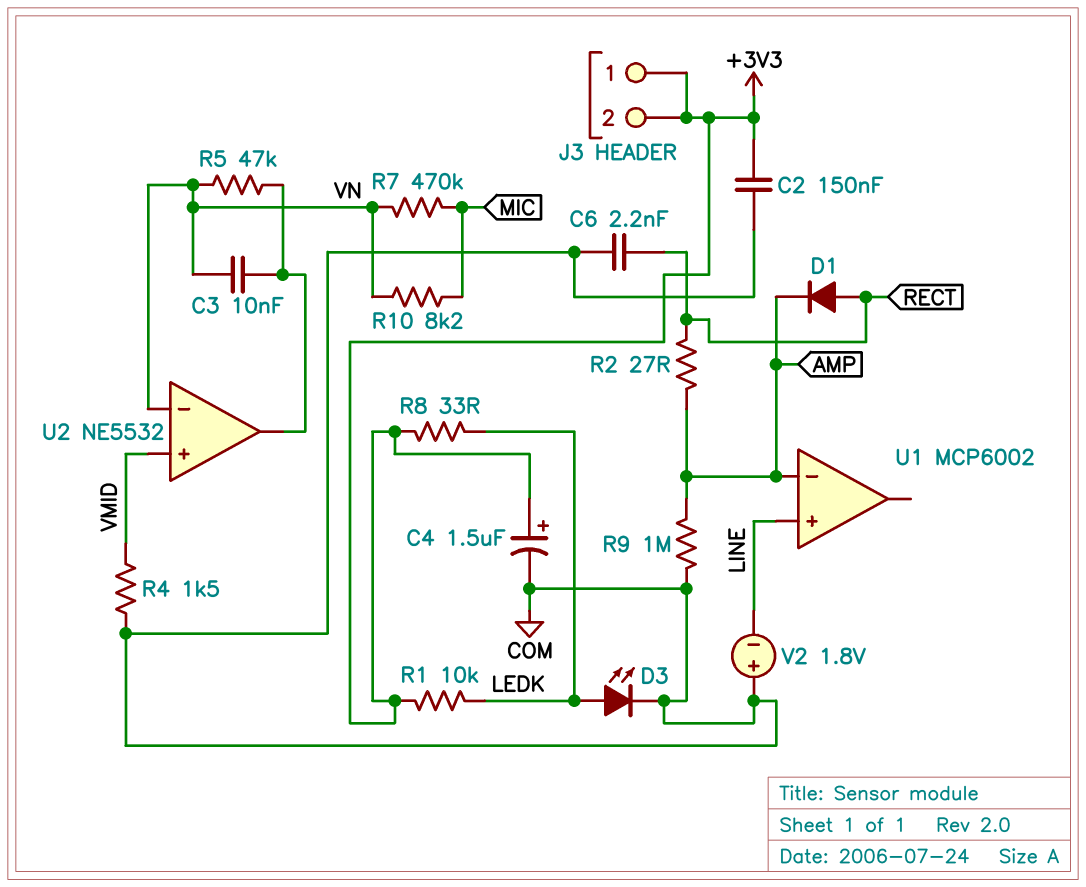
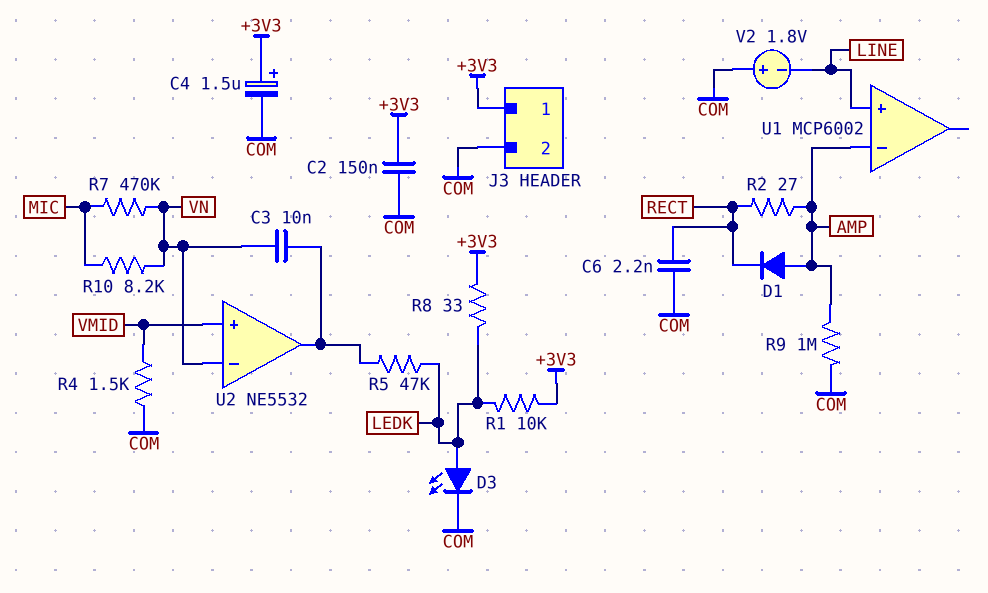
D1: diode (A RECT, K AMP) -> diode (A AMP, K RECT)
J3 pin 2: +3V3 -> COM
R5: 47k (U2/out, VN) -> 47k (LEDK, U2/out)

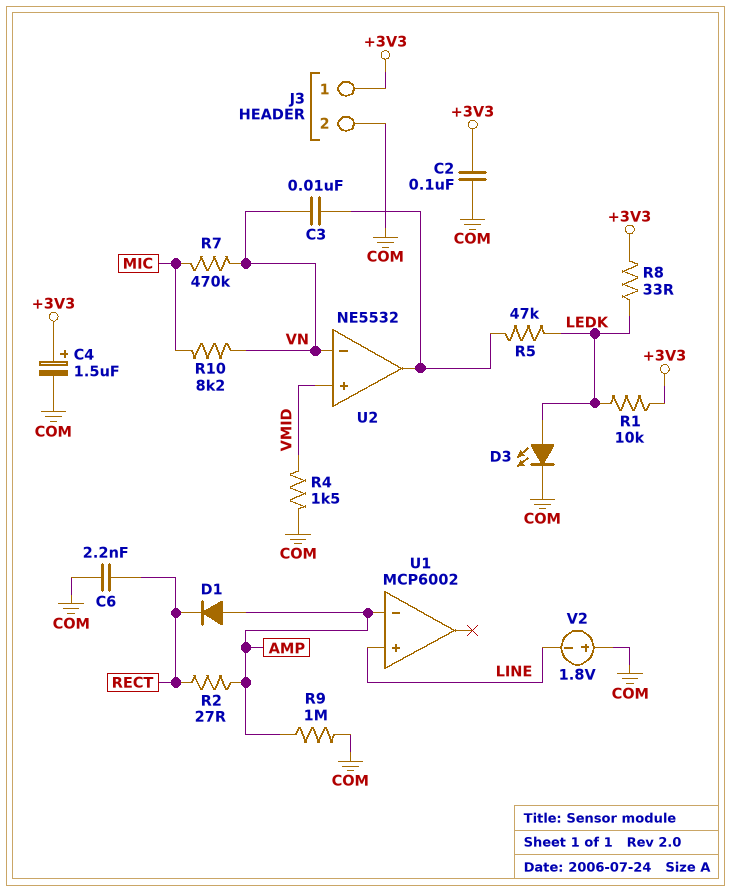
C2: 150nF (+3V3, COM) -> 100nF (+3V3, COM)

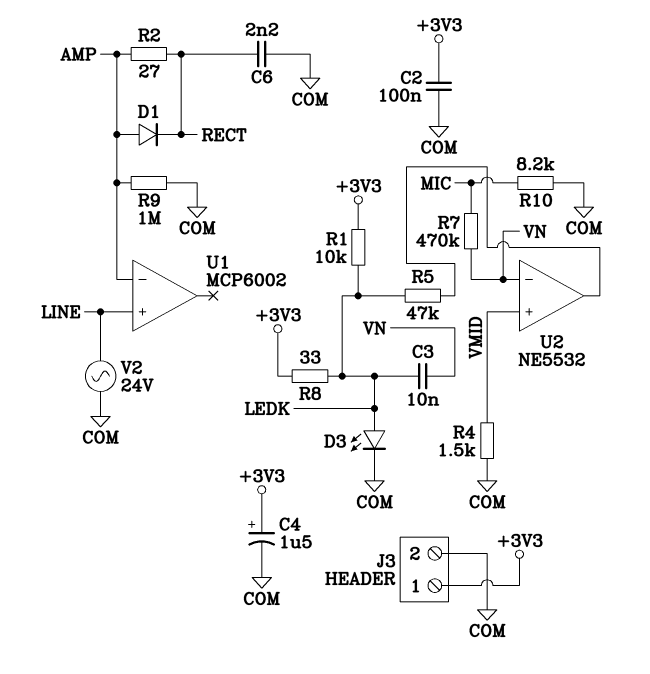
C3: 10nF (U2/out, VN) -> 10nF (LEDK, VN)
R10: 8.2k (MIC, VN) -> 8.2k (COM, MIC)
V2: 1.8V (plus COM, minus LINE) -> AC 24V (COM, LINE)

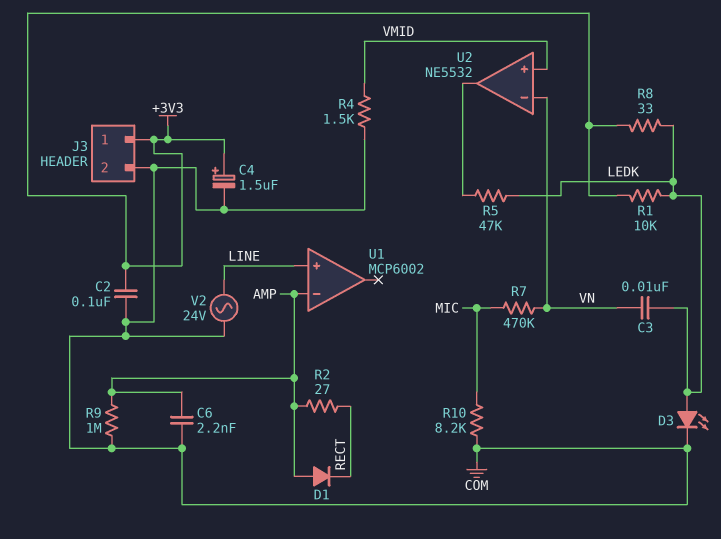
C6: 2.2nF (COM, RECT) -> 2.2nF (AMP, COM)

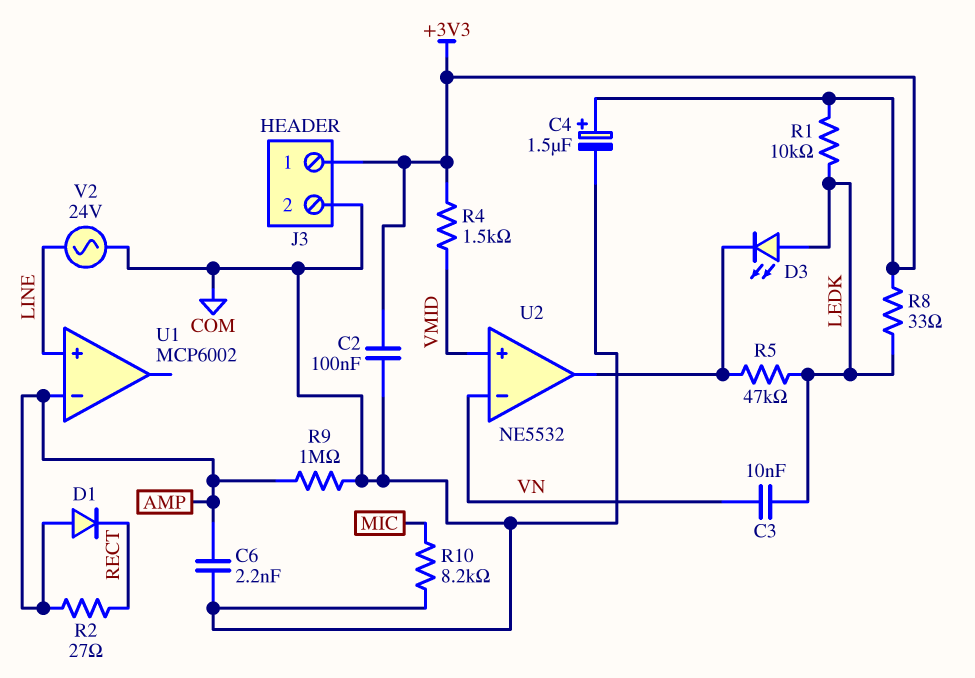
D3: LED (A LEDK, K COM) -> LED (A LEDK, K U2/out)
R4: 1.5k (COM, VMID) -> 1.5k (+3V3, VMID)
R7: 470k (MIC, VN) -> none

